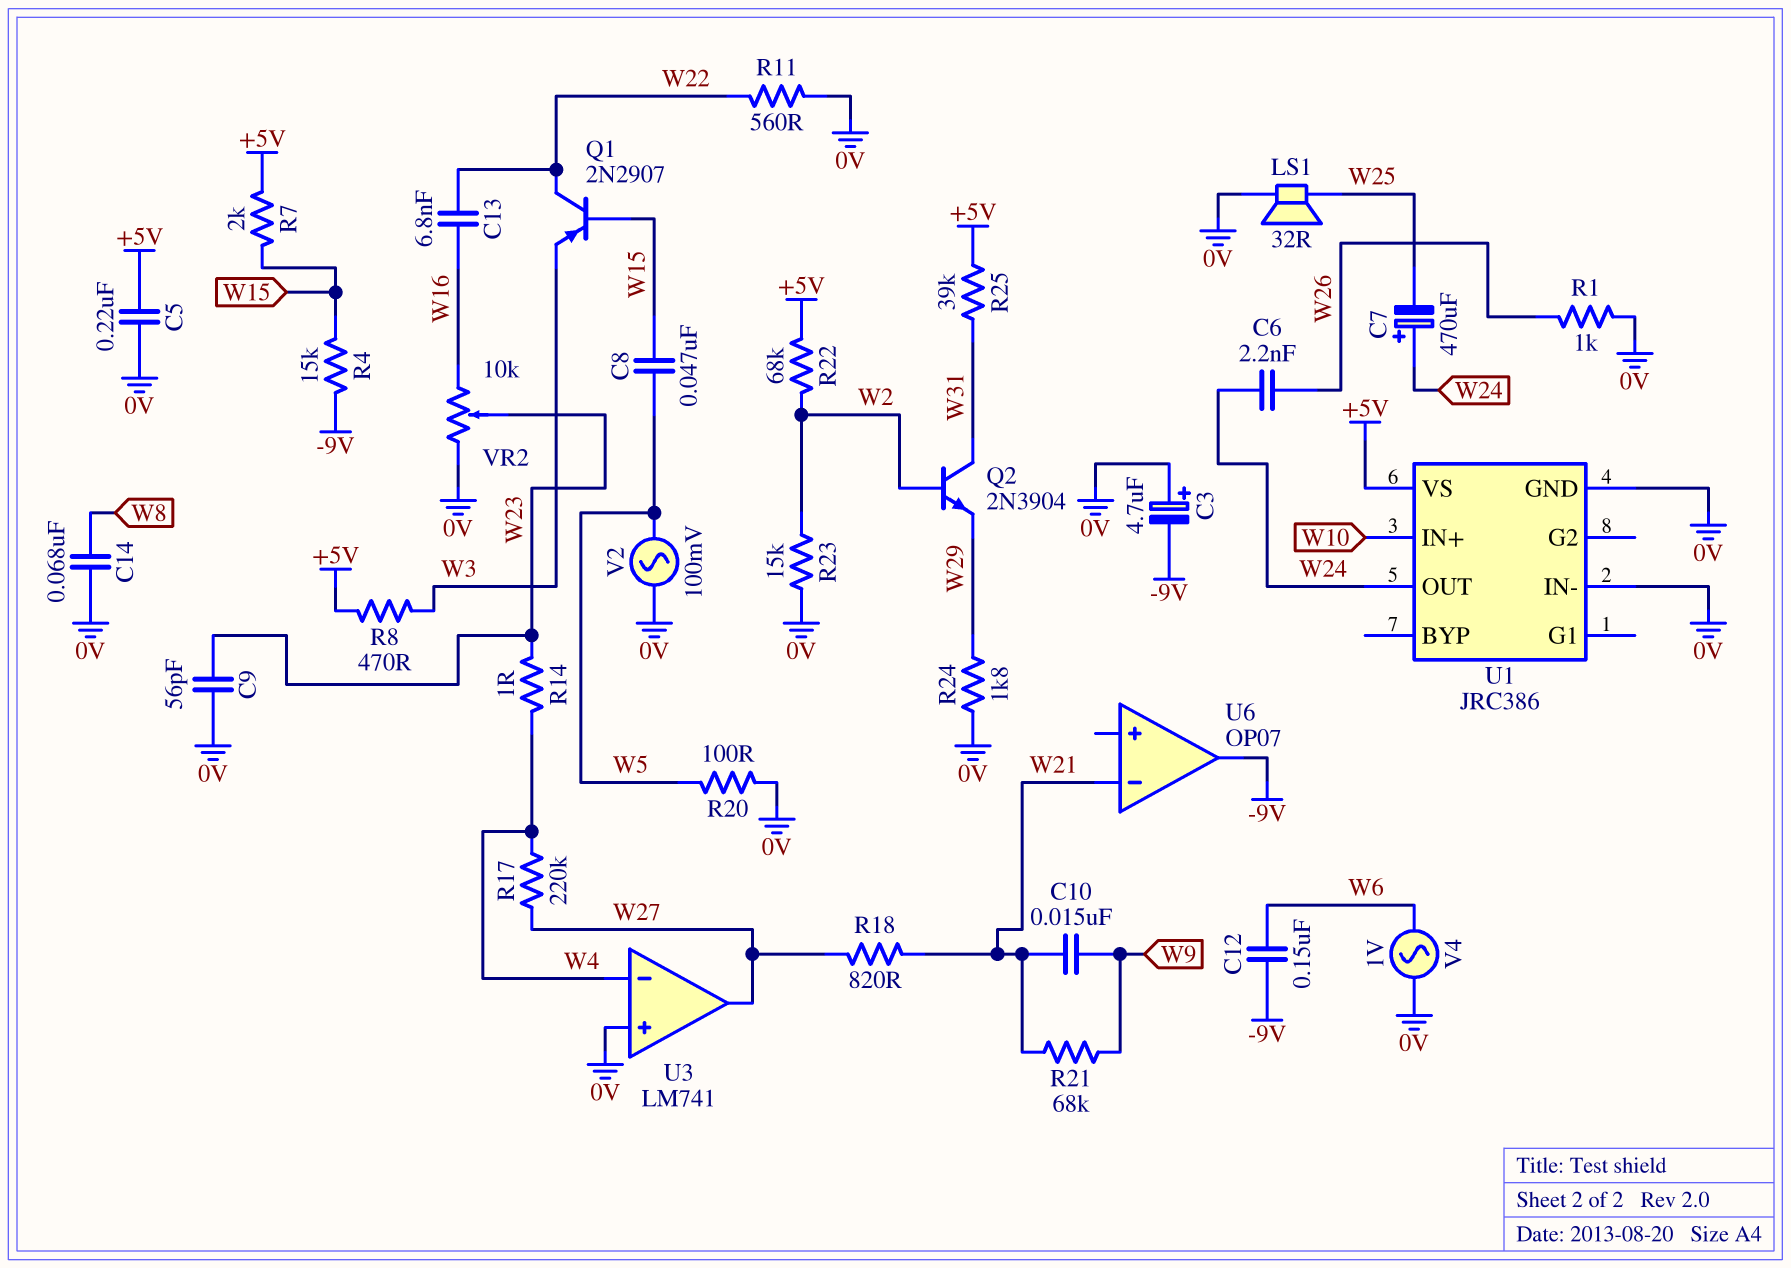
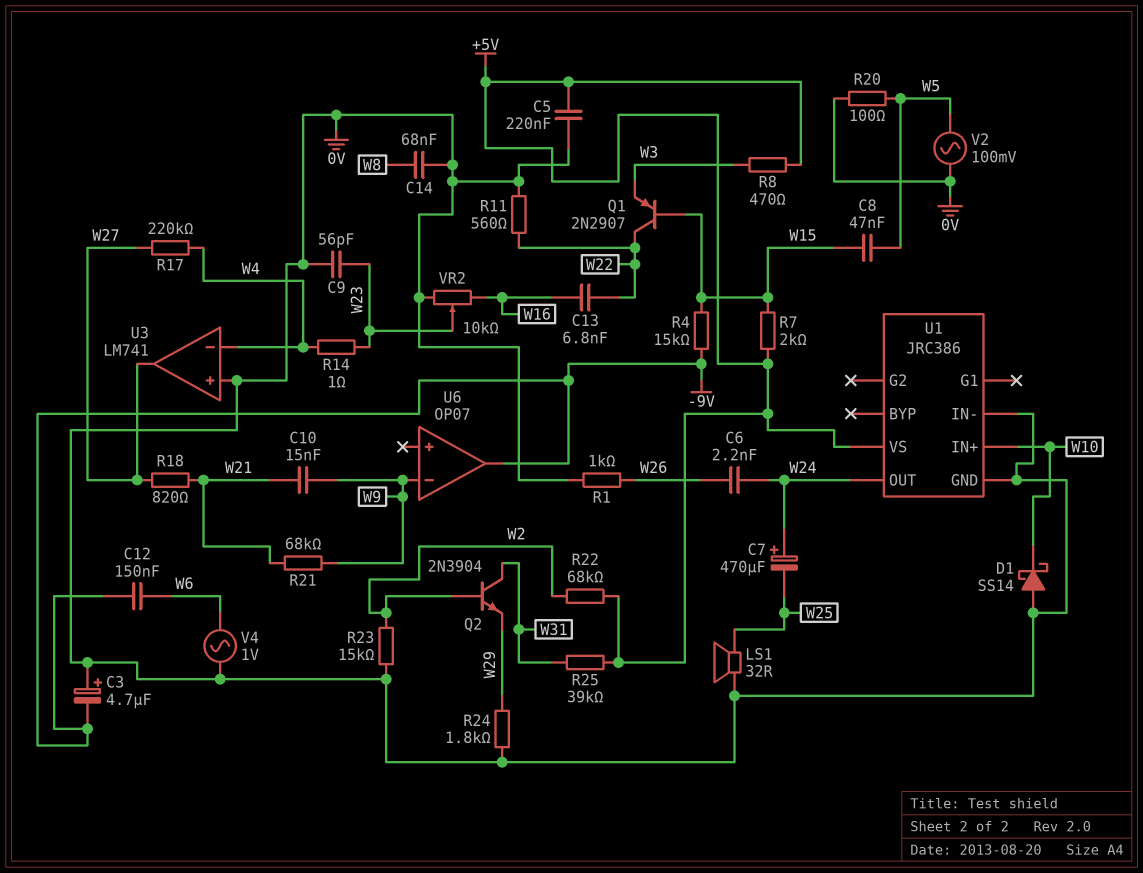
D1: none -> schottky SS14 (A 0V, K W10)
U6 pin in-: W21 -> W9

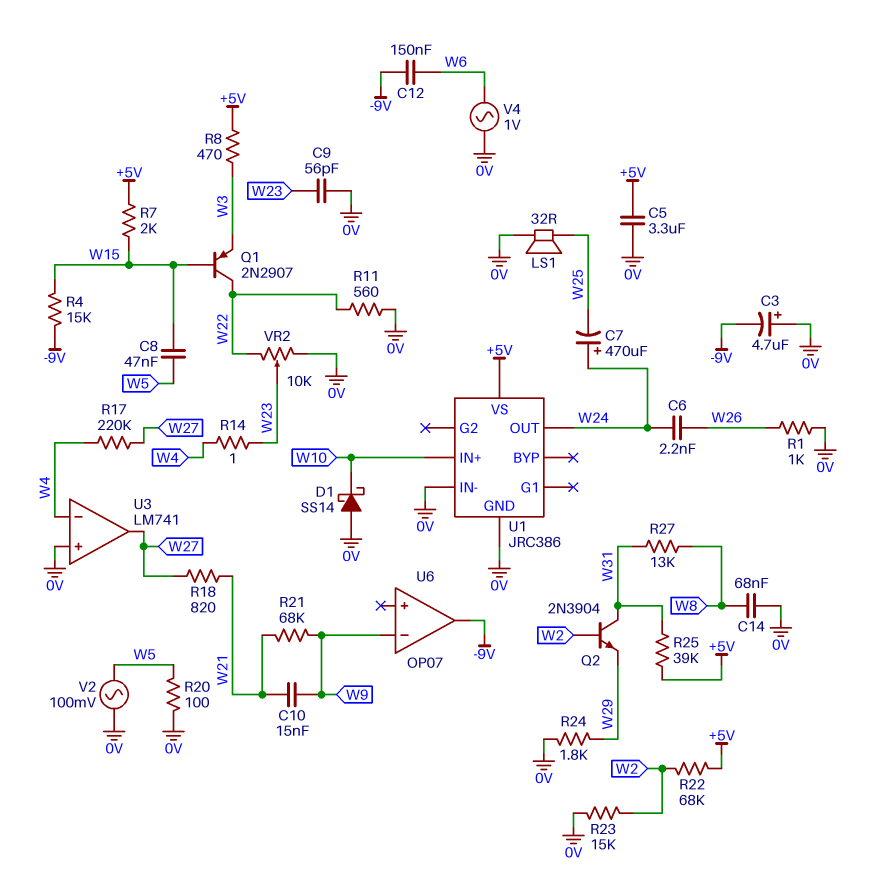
C5: 220nF (+5V, 0V) -> 3.3uF (+5V, 0V)
C13: 6.8nF (W16, W22) -> none
R27: none -> 13k (W8, W31)
VR2: 10k (0V, W16, wiper W23) -> 10k (0V, W22, wiper W23)

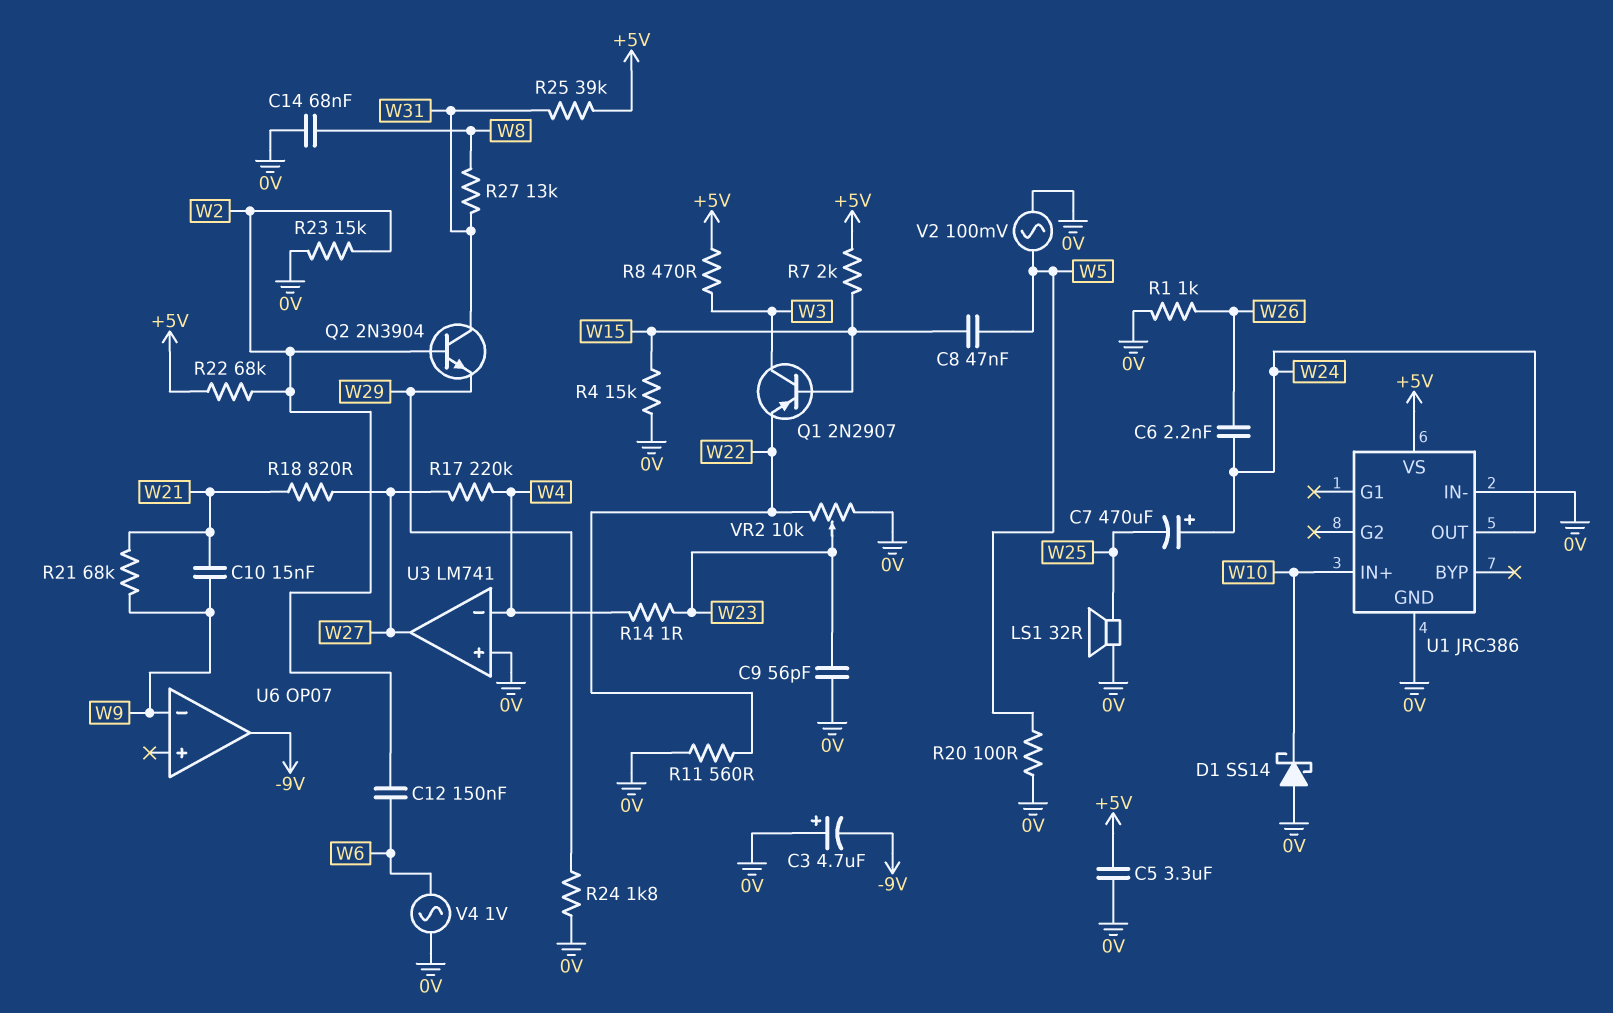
C12: 150nF (-9V, W6) -> 150nF (W2, W6)
Q1: PNP 2N2907 (B W15, C W22, E W3) -> PNP 2N2907 (B W15, C W3, E W22)
R4: 15k (-9V, W15) -> 15k (0V, W15)

